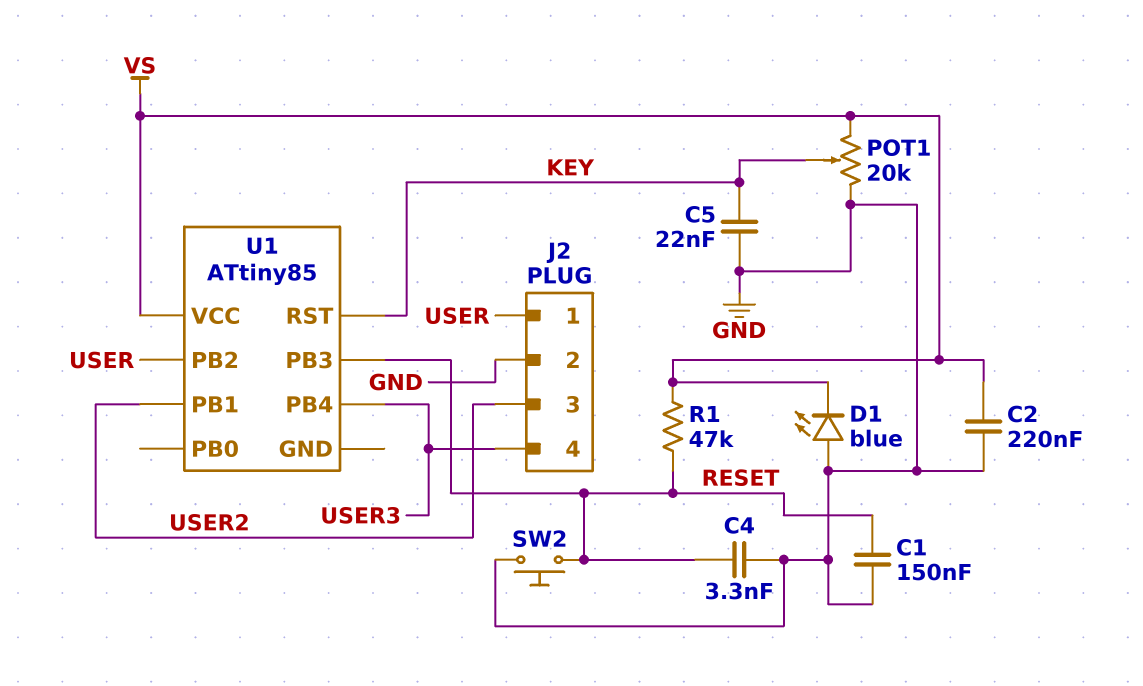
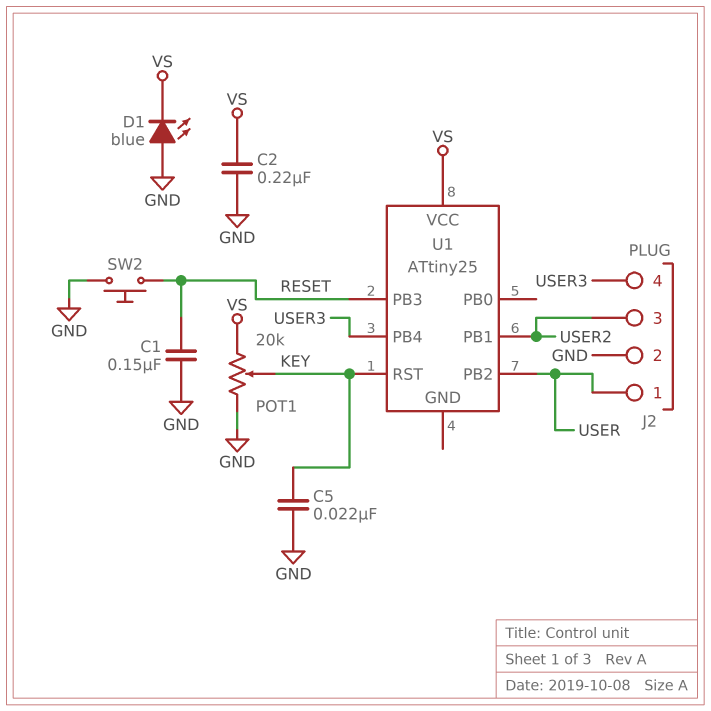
C4: 3.3nF (GND, RESET) -> none
R1: 47k (RESET, VS) -> none
U1: ATtiny85 -> ATtiny25

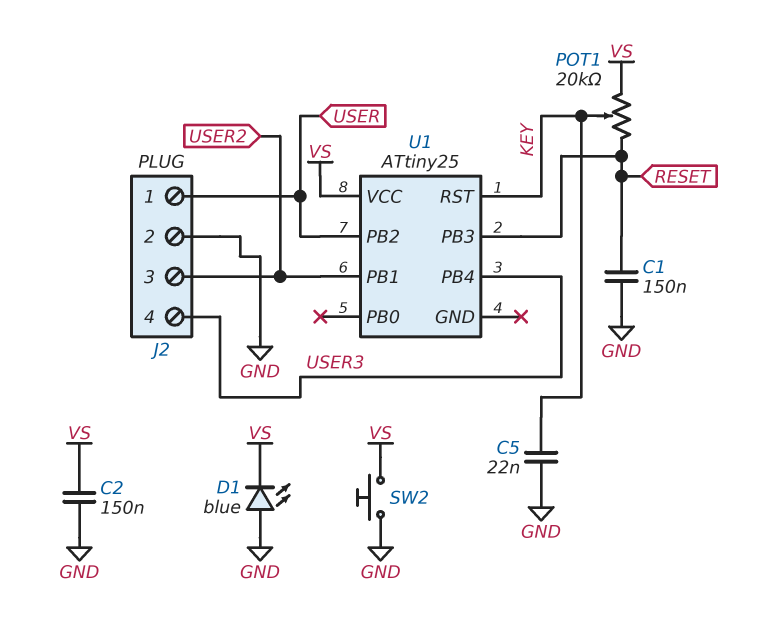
C2: 220nF (GND, VS) -> 150nF (GND, VS)
POT1: 20k (GND, VS, wiper KEY) -> 20k (RESET, VS, wiper KEY)
SW2: button (GND, RESET) -> button (GND, VS)

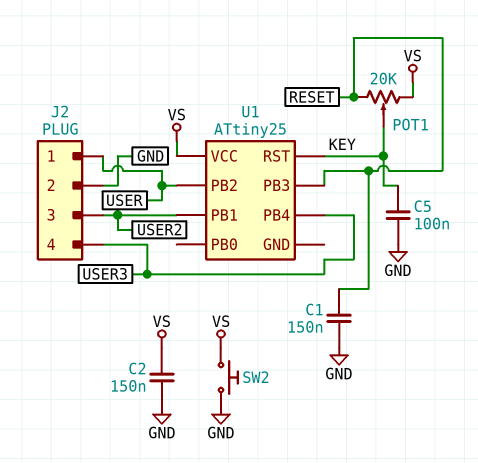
C5: 22nF (GND, KEY) -> 100nF (GND, KEY)
D1: LED blue (A GND, K VS) -> none

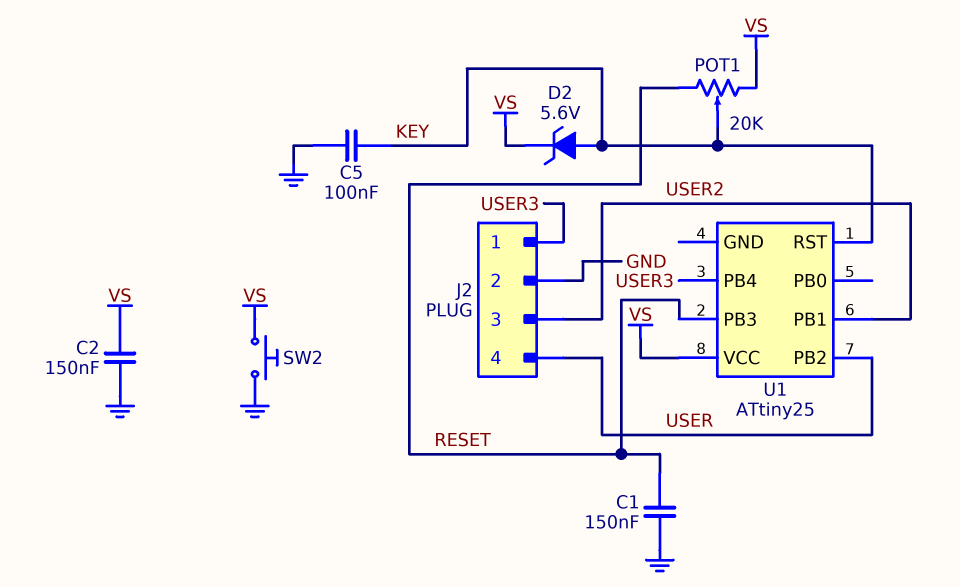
D2: none -> zener 5.6V (A KEY, K VS)
J2 pin 1: USER -> USER3
J2 pin 4: USER3 -> USER

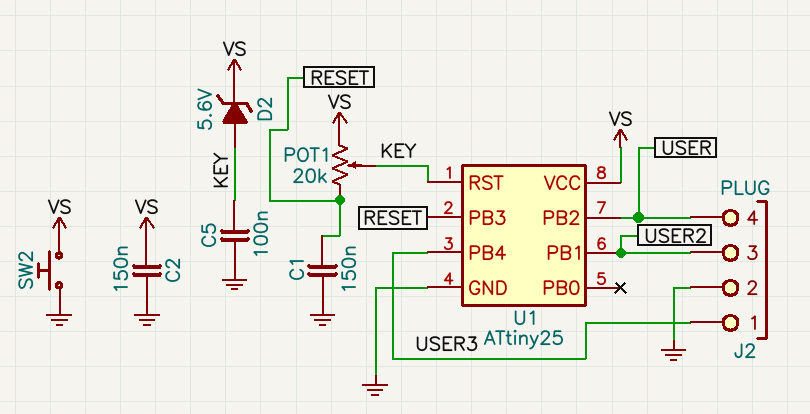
U1 pin GND: none -> GND

